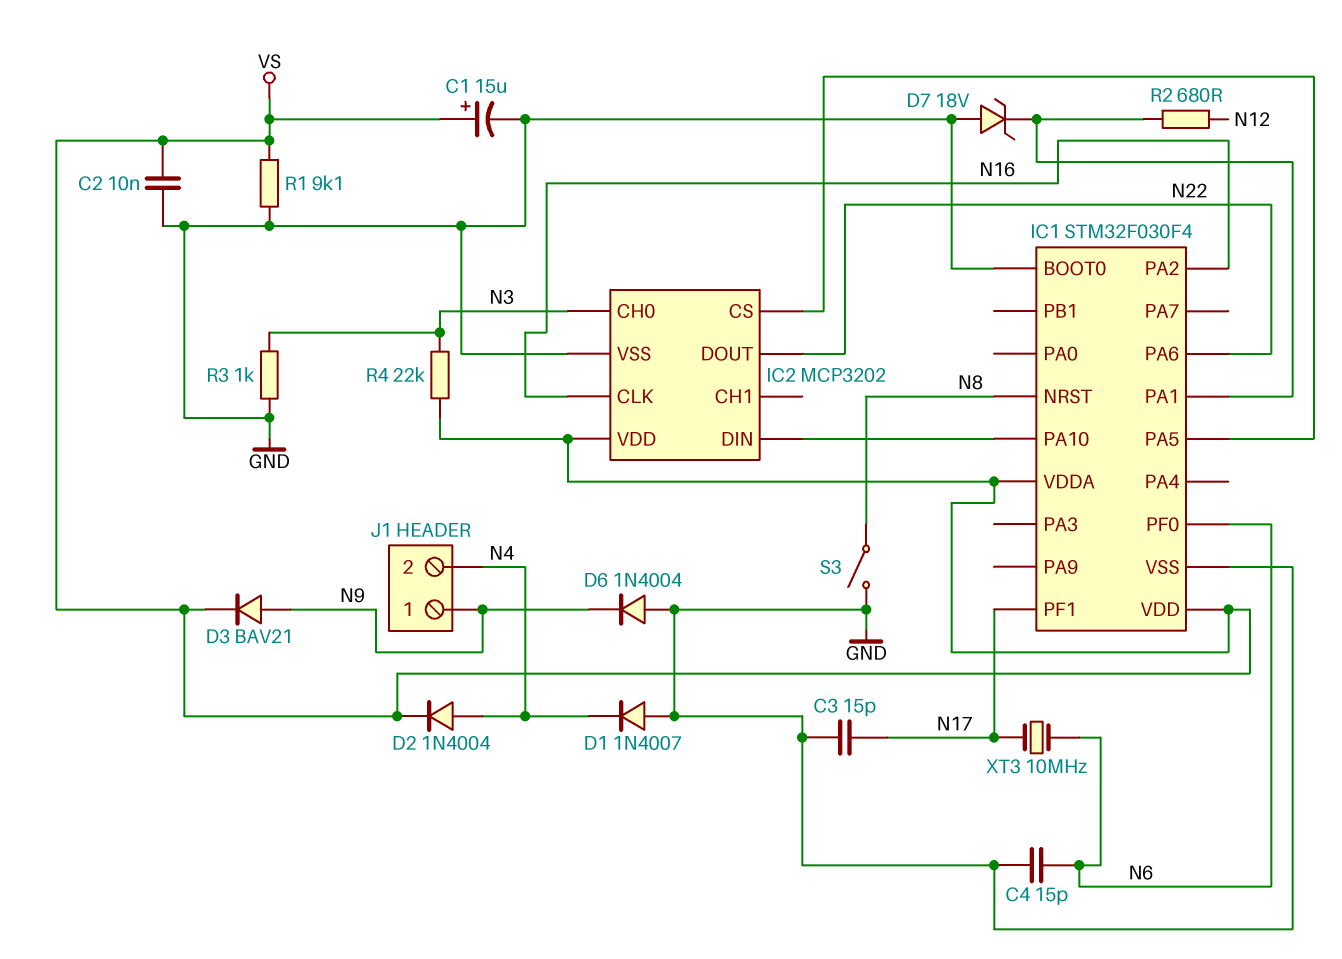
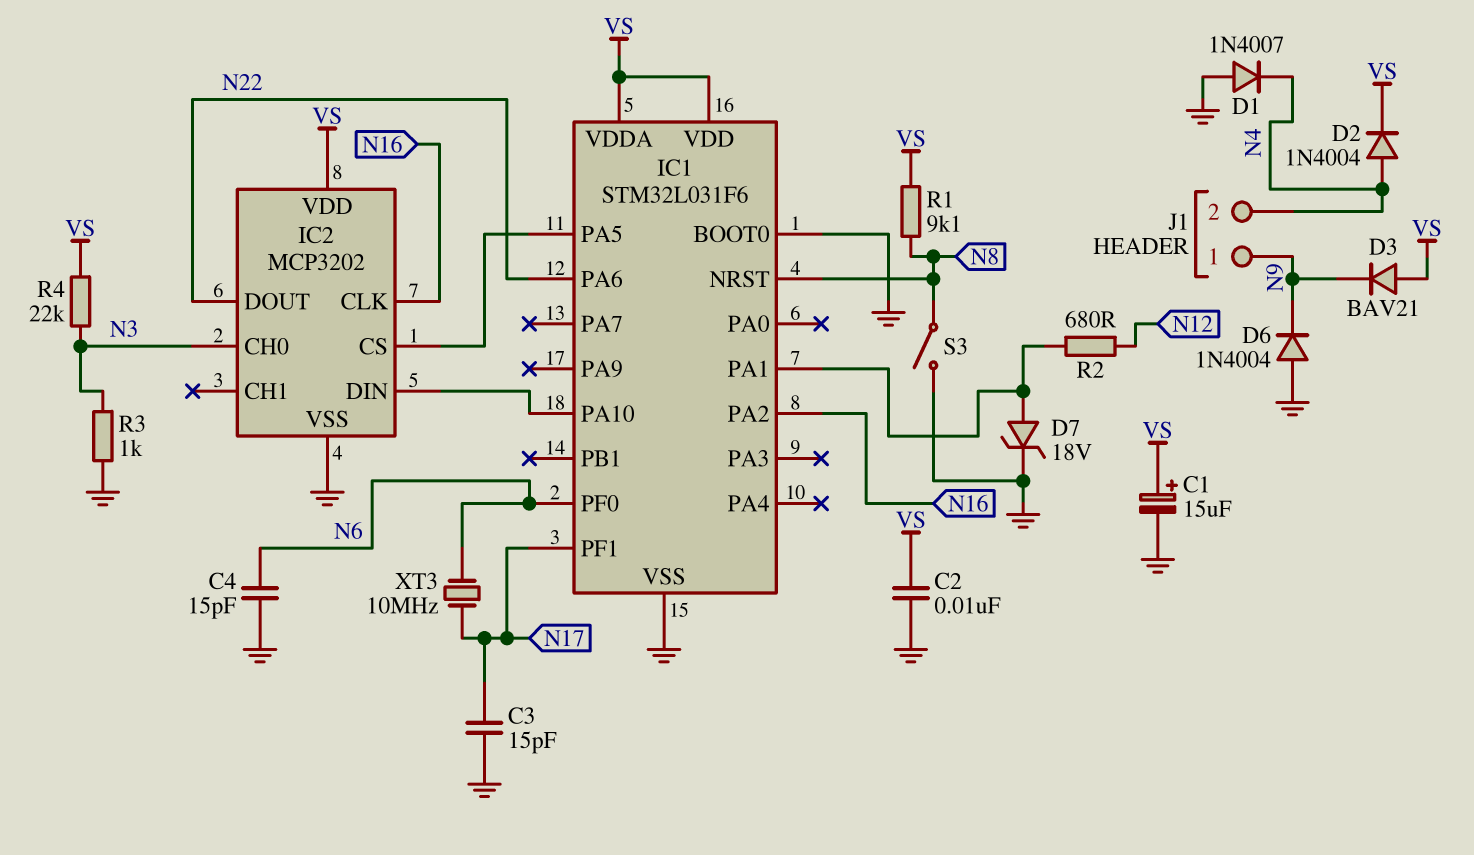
D3: diode BAV21 (A N9, K VS) -> diode BAV21 (A VS, K N9)
D7: zener 18V (A GND, K IC1/PA1) -> zener 18V (A IC1/PA1, K GND)
IC1: STM32F030F4 -> STM32L031F6
R1: 9.1k (GND, VS) -> 9.1k (N8, VS)

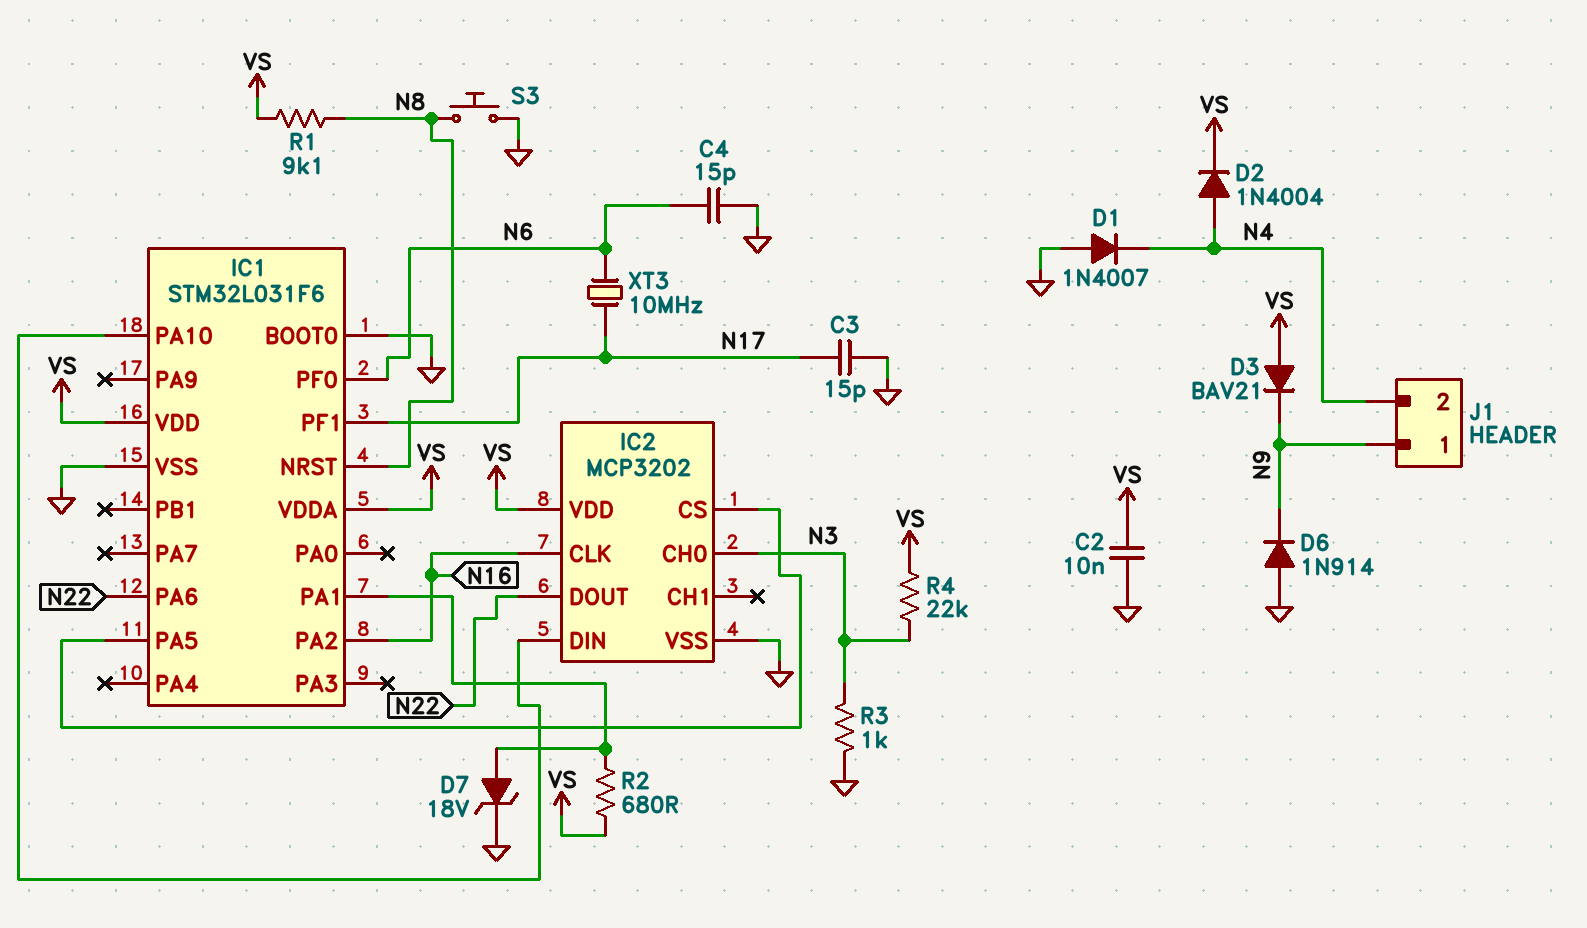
C1: 15uF (plus VS, minus GND) -> none
D6: diode 1N4004 (A GND, K N9) -> diode 1N914 (A GND, K N9)
R2: 680 (IC1/PA1, N12) -> 680 (IC1/PA1, VS)
S3: switch (GND, N8) -> button (GND, N8)

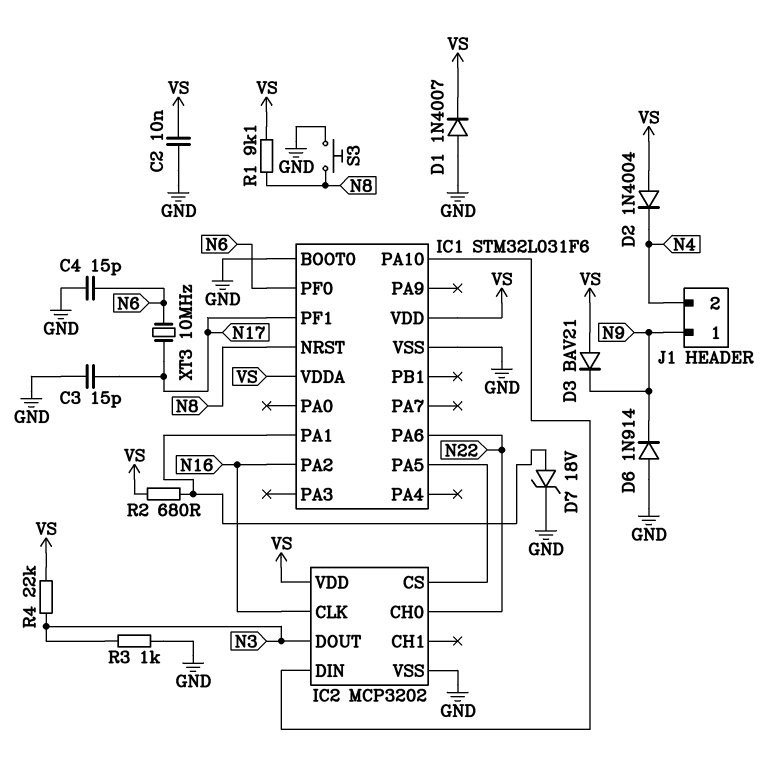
D1: diode 1N4007 (A GND, K N4) -> diode 1N4007 (A GND, K VS)
D2: diode 1N4004 (A N4, K VS) -> diode 1N4004 (A VS, K N4)
IC2 pin CH0: N3 -> N22
IC2 pin DOUT: N22 -> N3

